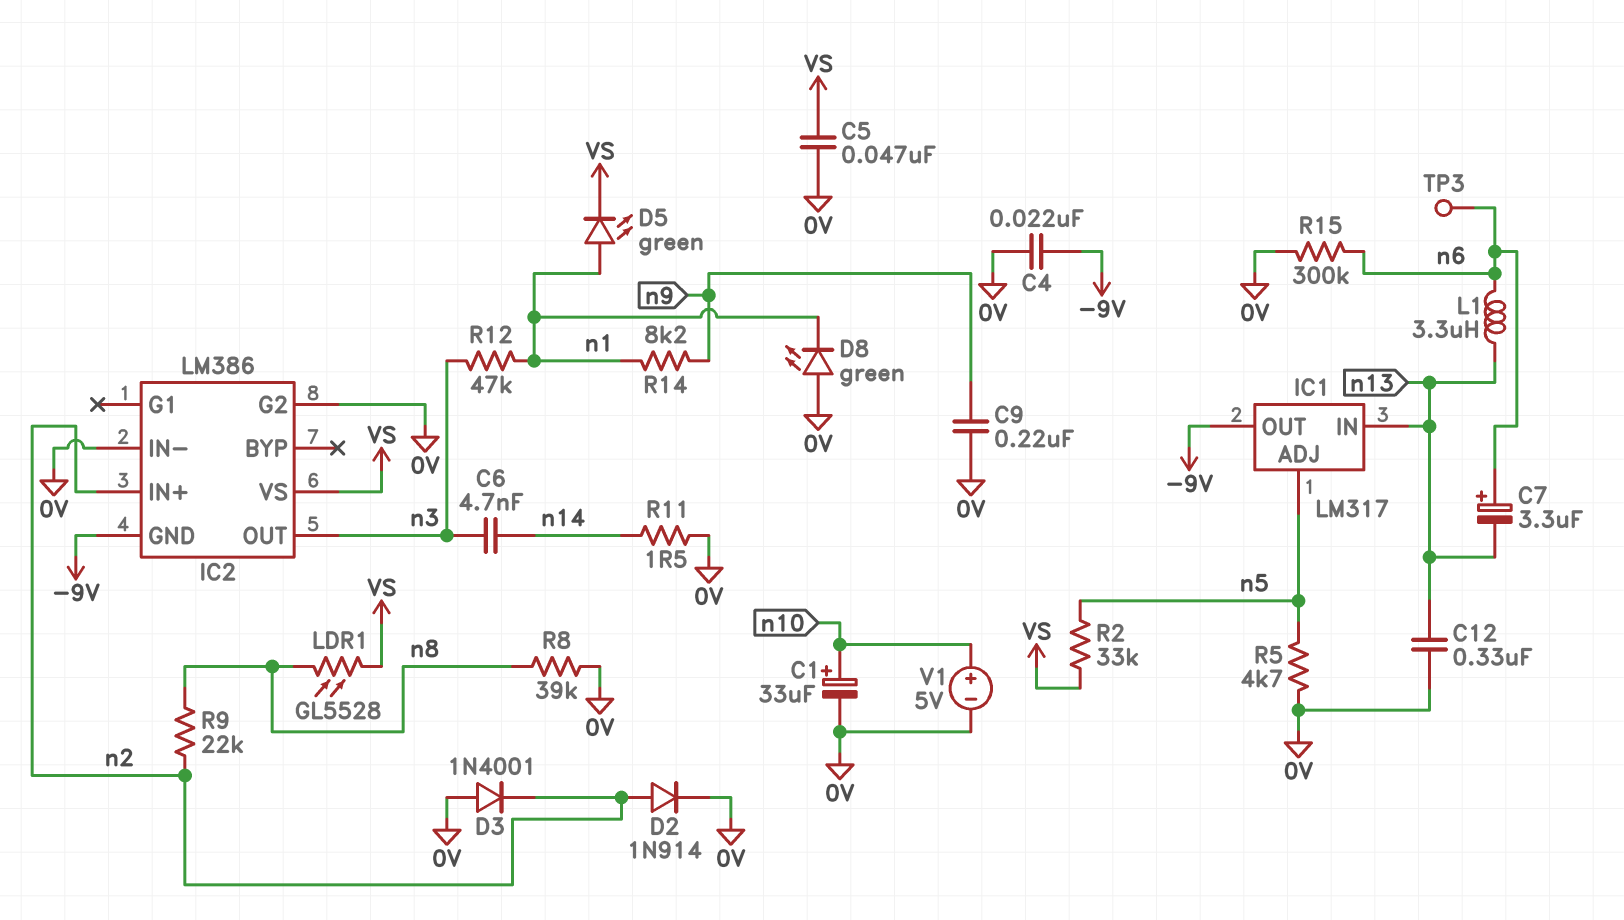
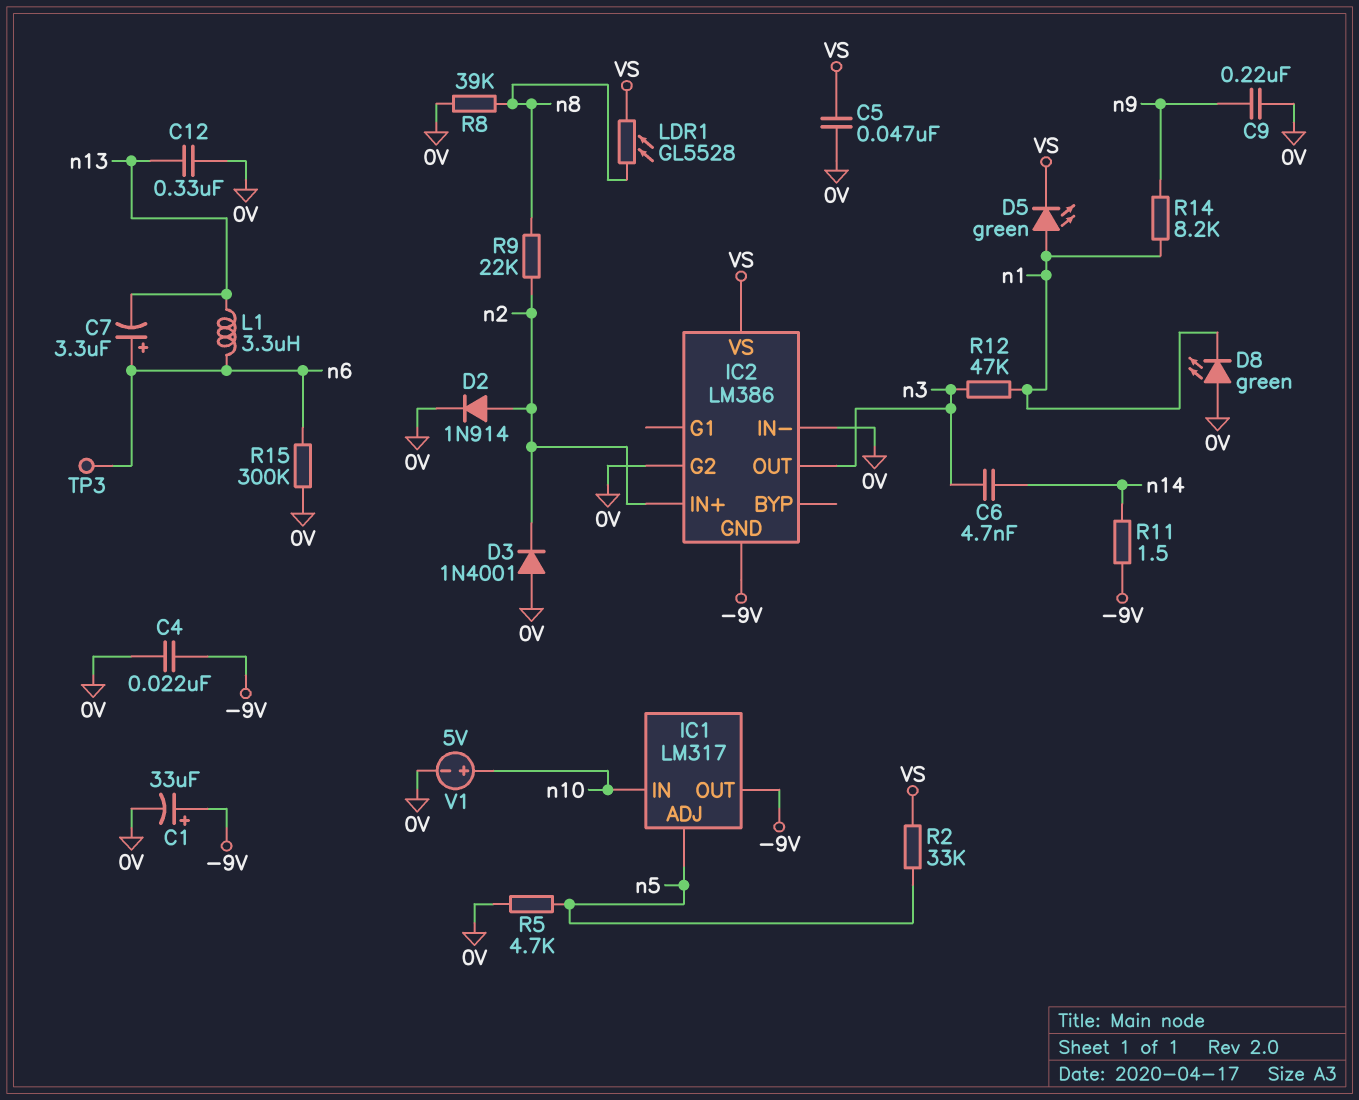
C1: 33uF (plus n10, minus 0V) -> 33uF (plus -9V, minus 0V)
IC1 pin IN: n13 -> n10
R11: 1.5 (0V, n14) -> 1.5 (-9V, n14)

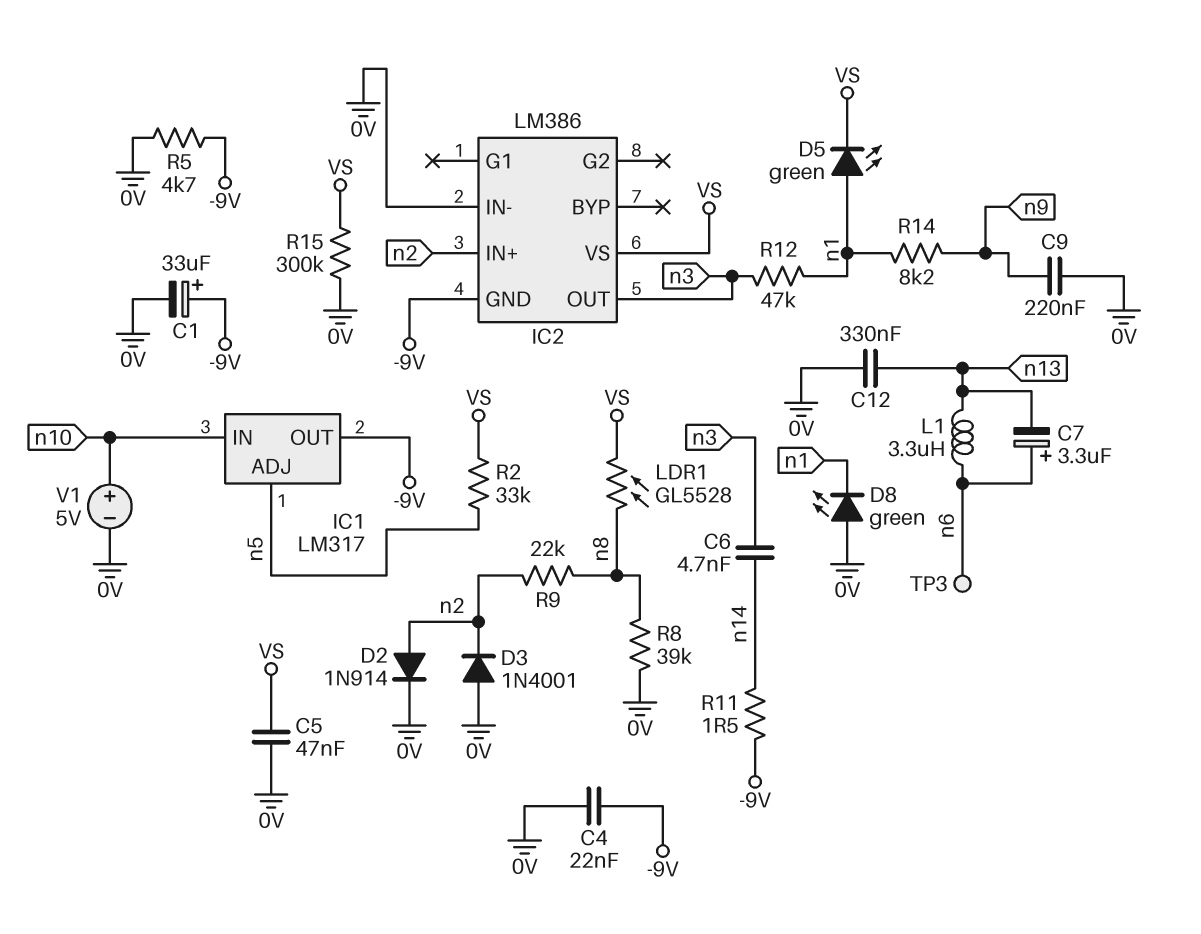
IC2 pin G2: 0V -> none
R5: 4.7k (0V, n5) -> 4.7k (-9V, 0V)
R15: 300k (0V, n6) -> 300k (0V, VS)

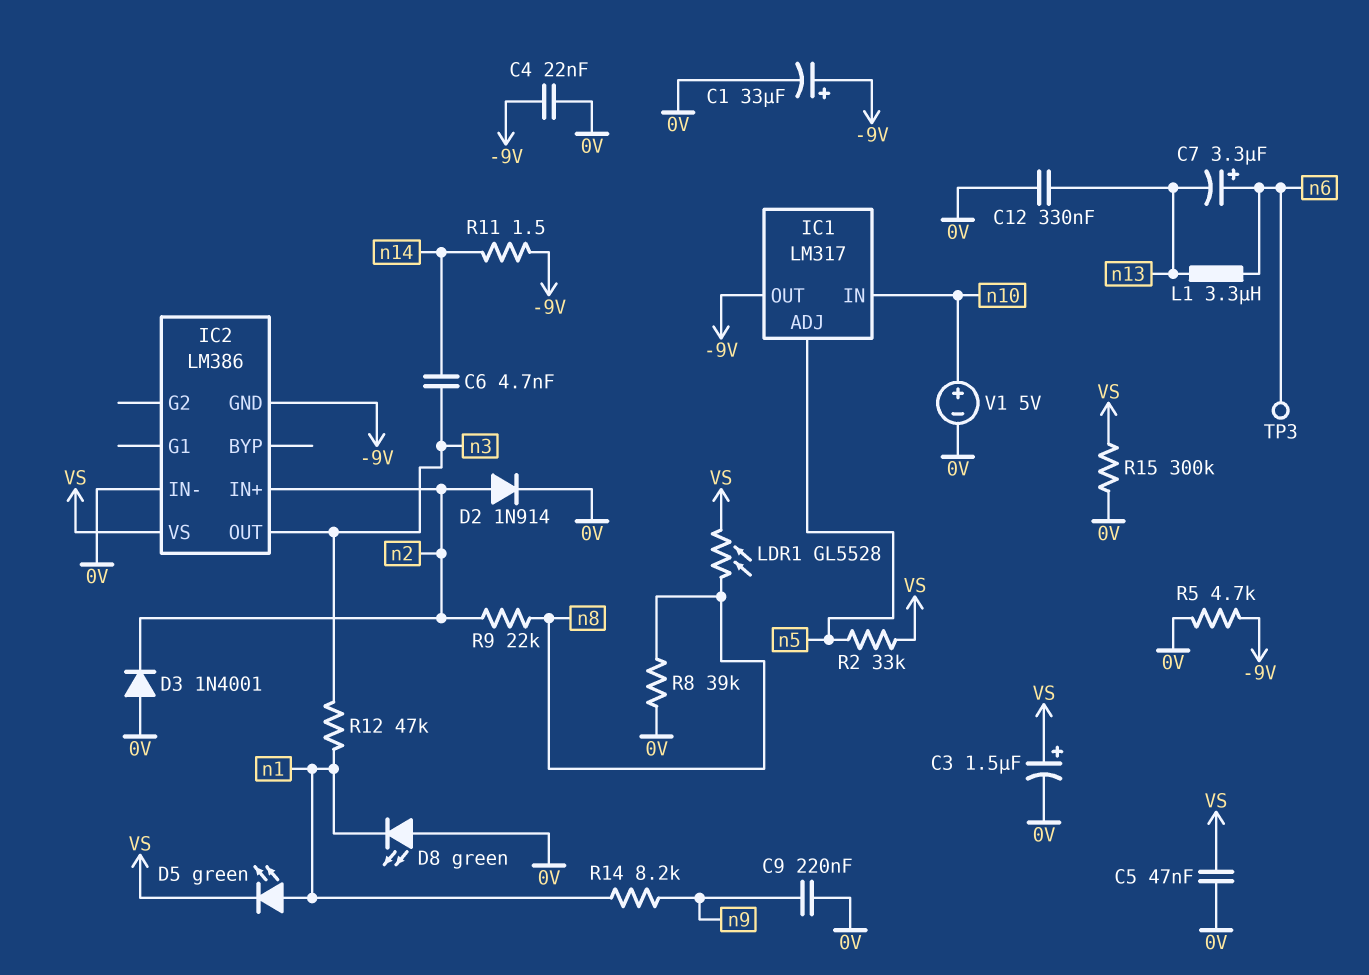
C3: none -> 1.5uF (plus VS, minus 0V)

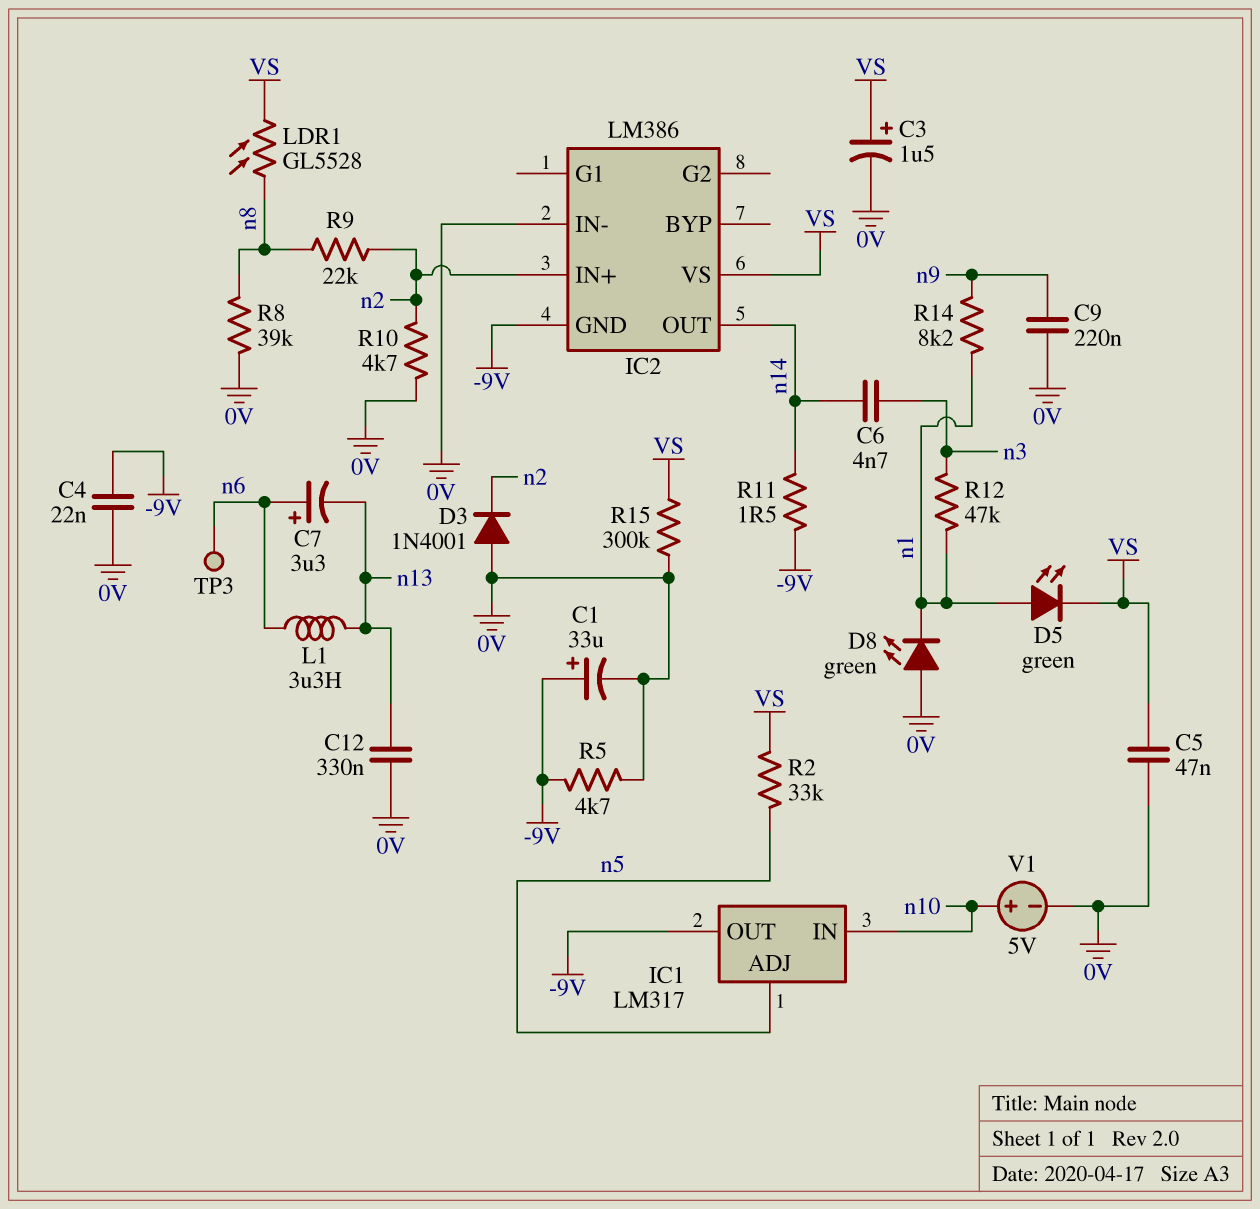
D2: diode 1N914 (A n2, K 0V) -> none
IC2 pin OUT: n3 -> n14
R10: none -> 4.7k (0V, n2)

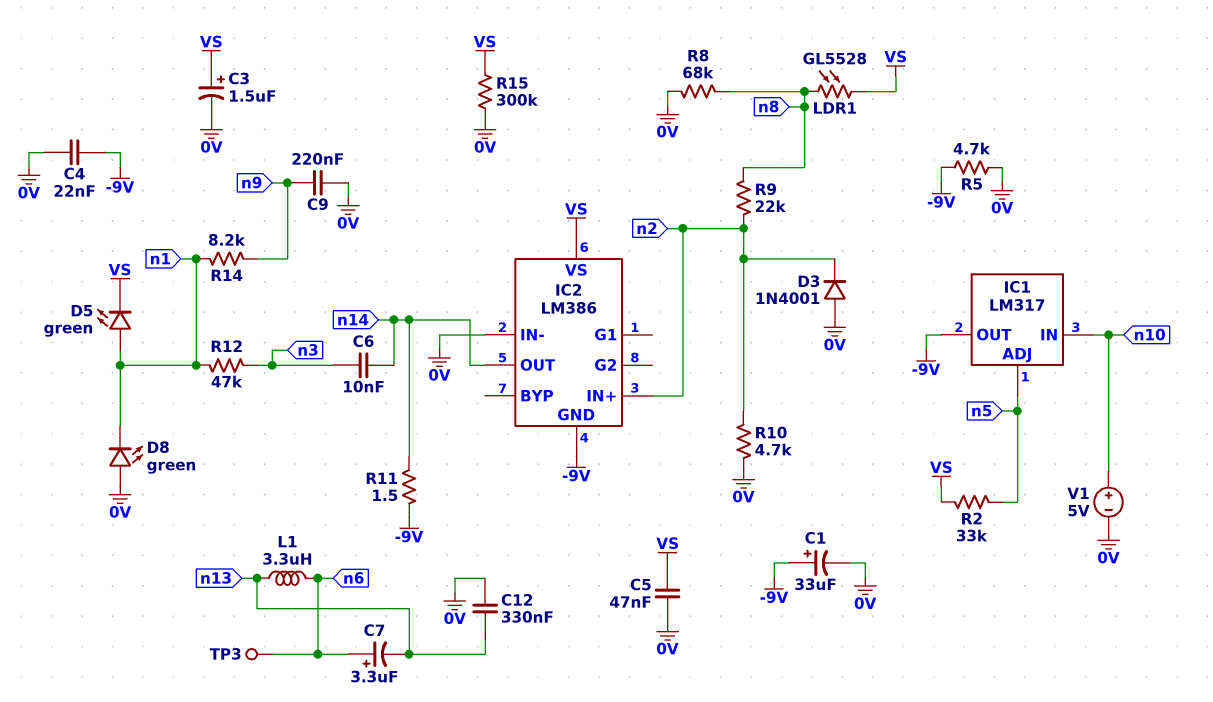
C6: 4.7nF (n3, n14) -> 10nF (n3, n14)
R8: 39k (0V, n8) -> 68k (0V, n8)

